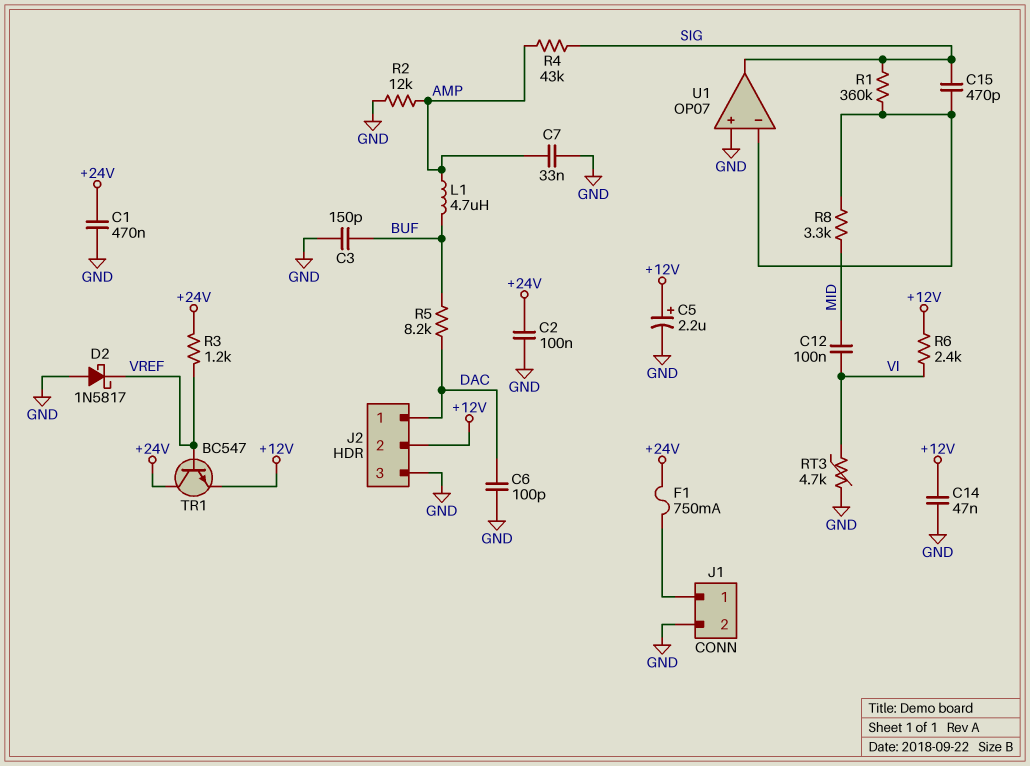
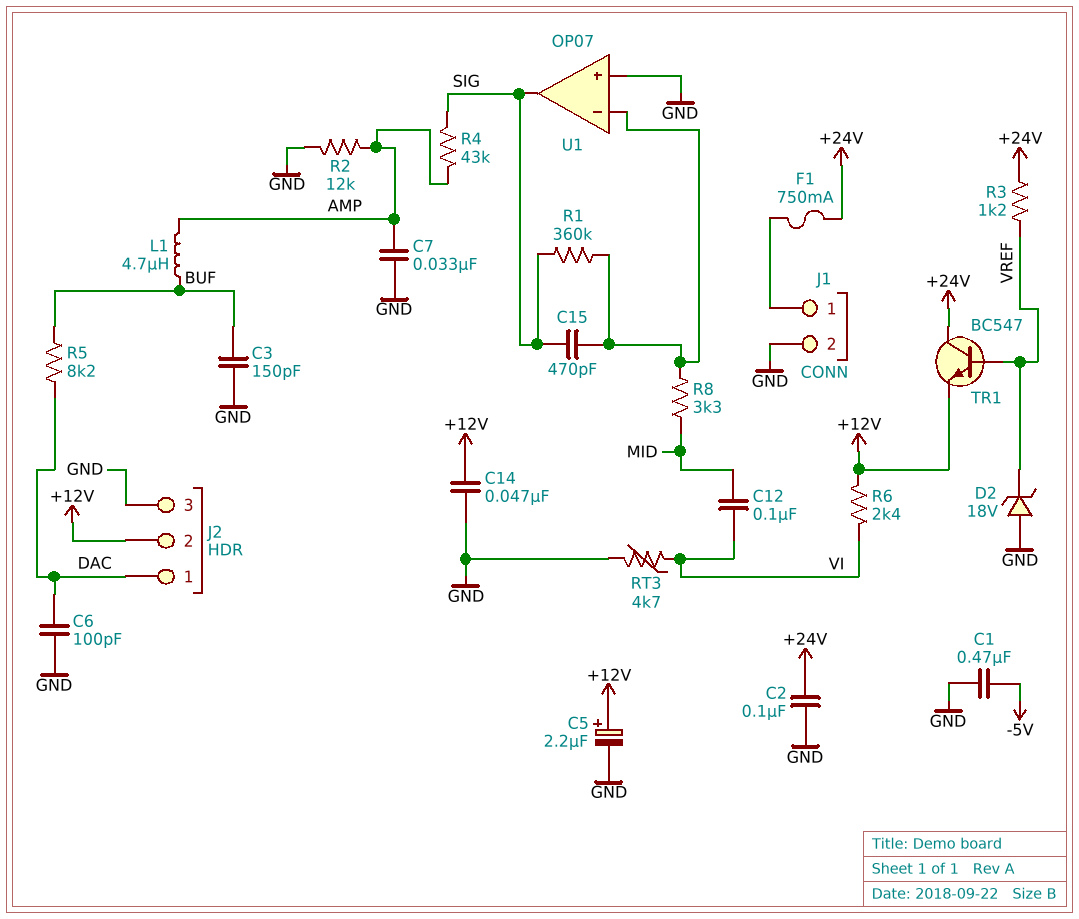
C1: 470nF (+24V, GND) -> 470nF (-5V, GND)
D2: schottky 1N5817 (A GND, K VREF) -> zener 18V (A GND, K VREF)

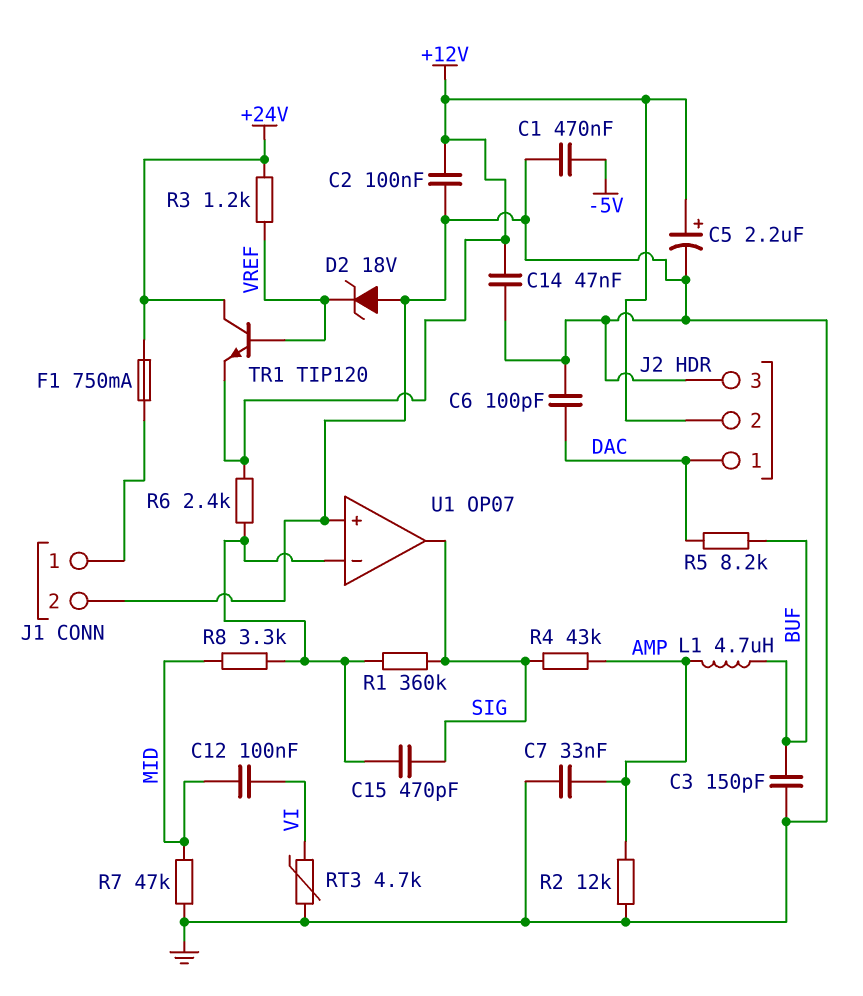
C2: 100nF (+24V, GND) -> 100nF (+12V, GND)
R6: 2.4k (+12V, VI) -> 2.4k (+12V, U1/in-)
R7: none -> 47k (GND, MID)
TR1: NPN BC547 (B VREF, C +24V, E +12V) -> NPN TIP120 (B VREF, C +24V, E +12V)

